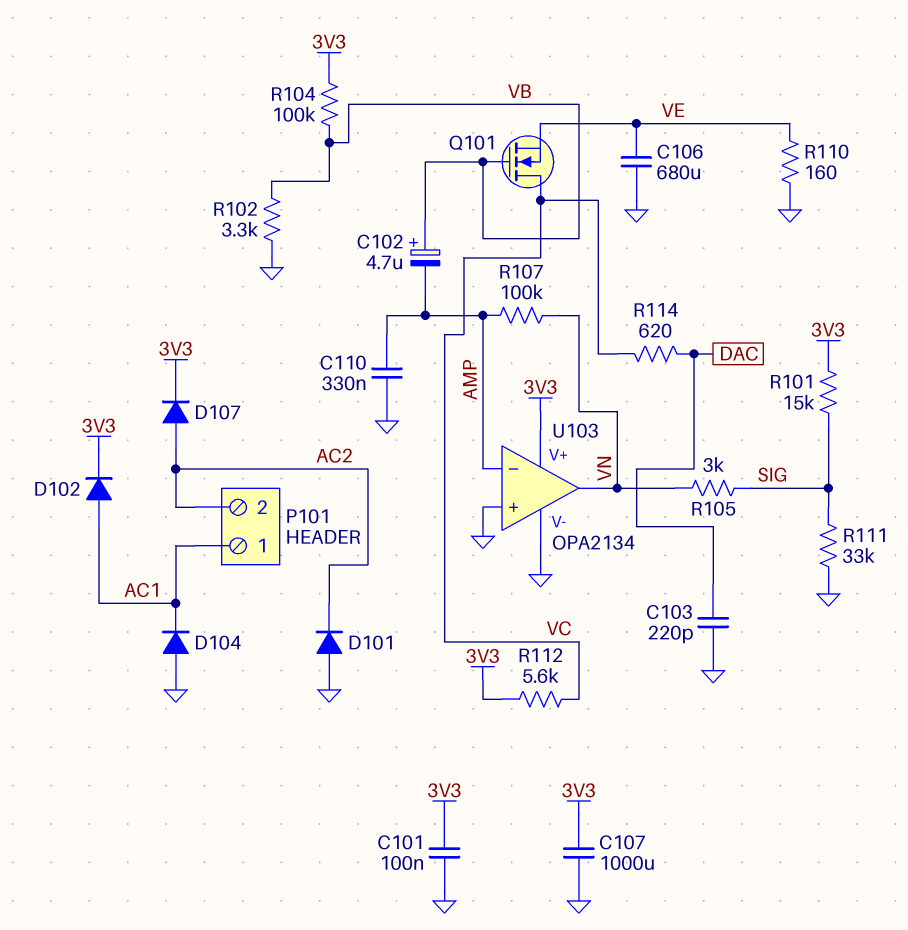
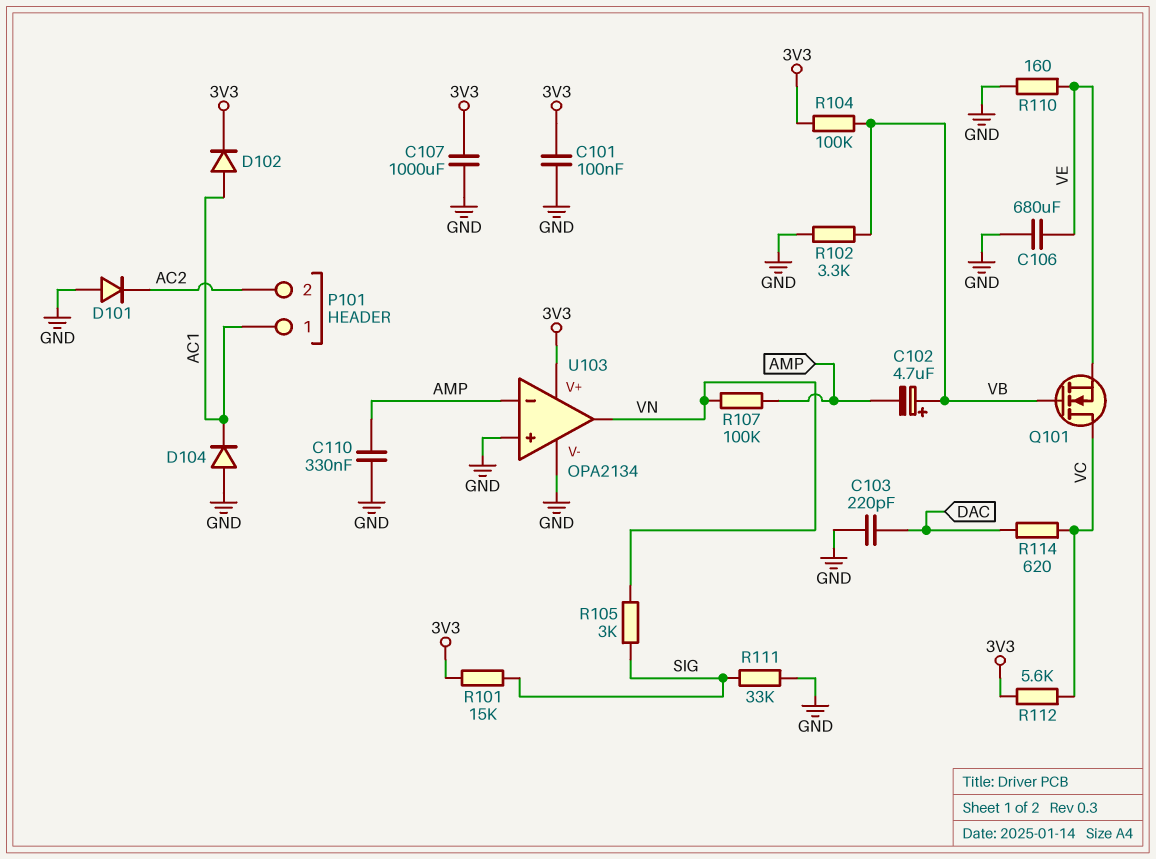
D107: diode (A AC2, K 3V3) -> none

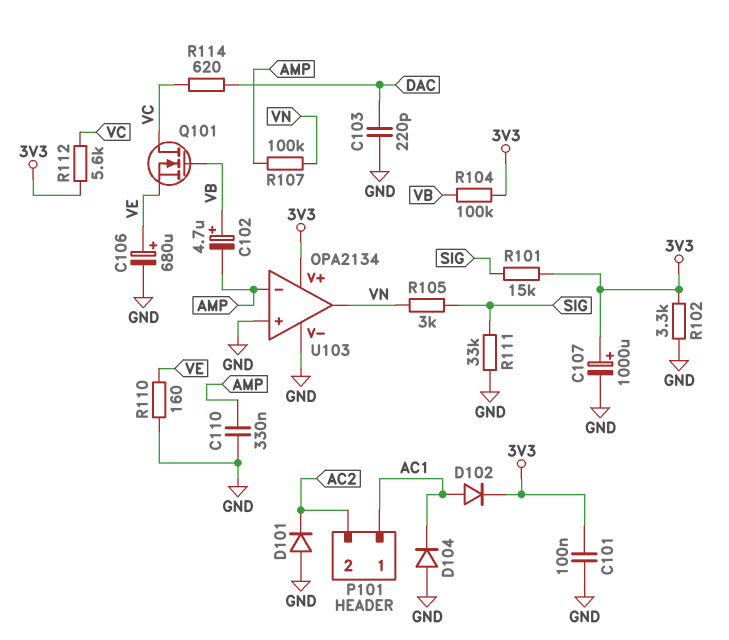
C106: 680uF (GND, VE) -> 680uF (plus VE, minus GND)
C107: 1000uF (3V3, GND) -> 1000uF (plus 3V3, minus GND)
R102: 3.3k (GND, VB) -> 3.3k (3V3, GND)

